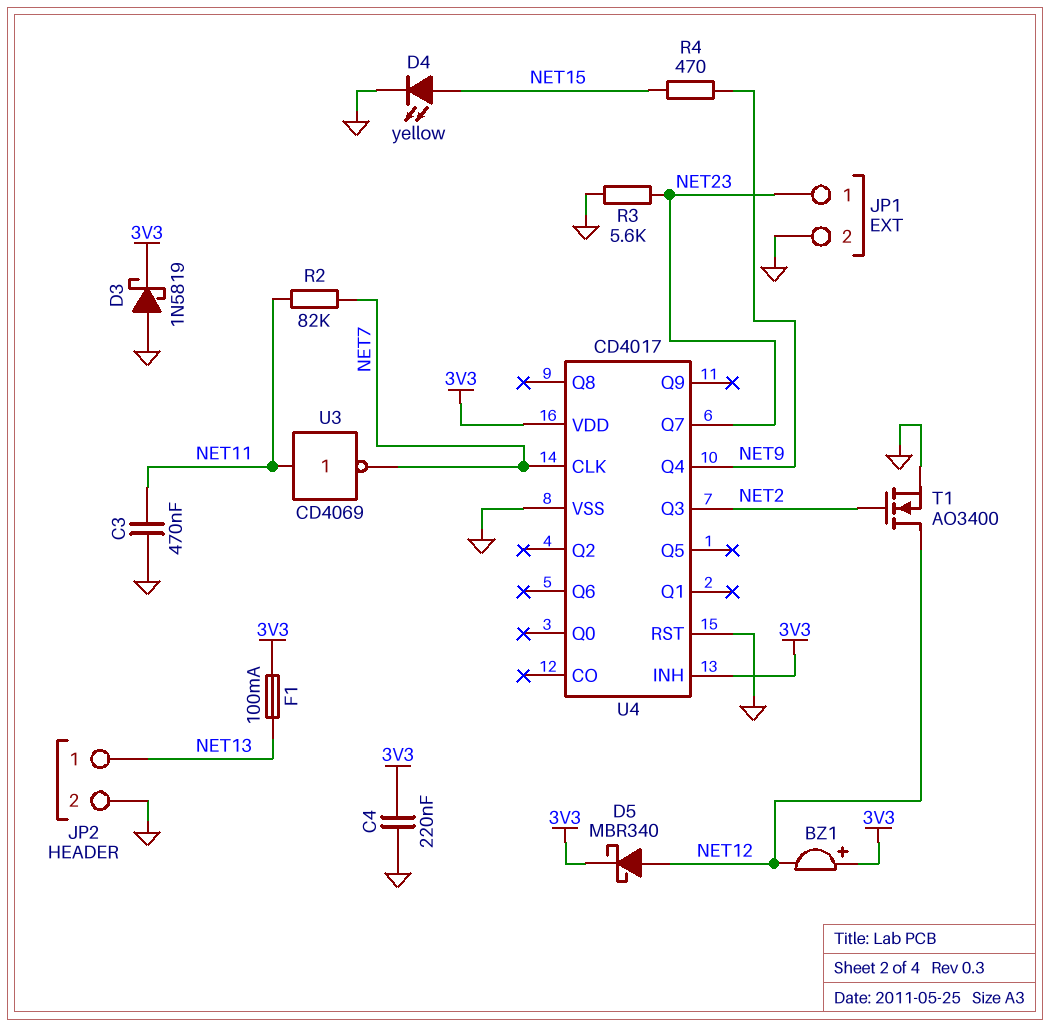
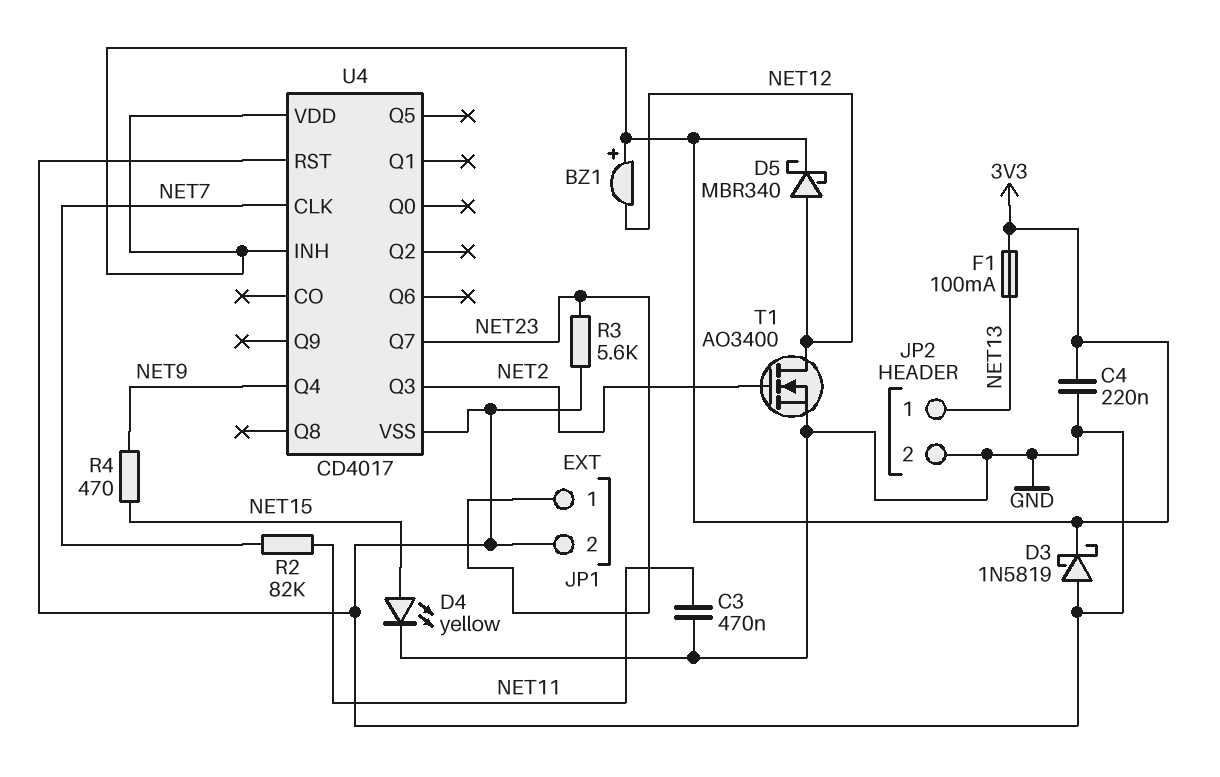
U3: NOT CD4069 (in NET11, out NET7) -> none

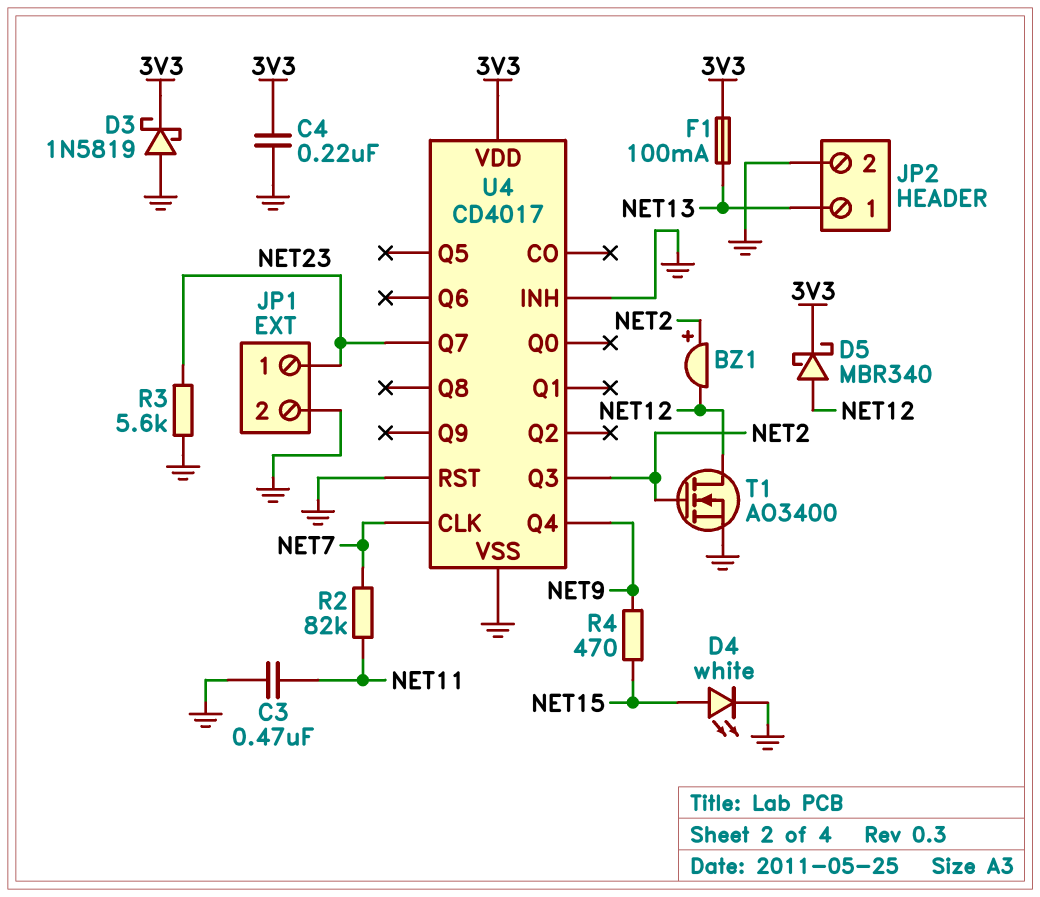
BZ1: buzzer (plus 3V3, minus NET12) -> buzzer (plus NET2, minus NET12)
D4: LED yellow (A NET15, K GND) -> LED white (A NET15, K GND)
U4 pin INH: 3V3 -> GND

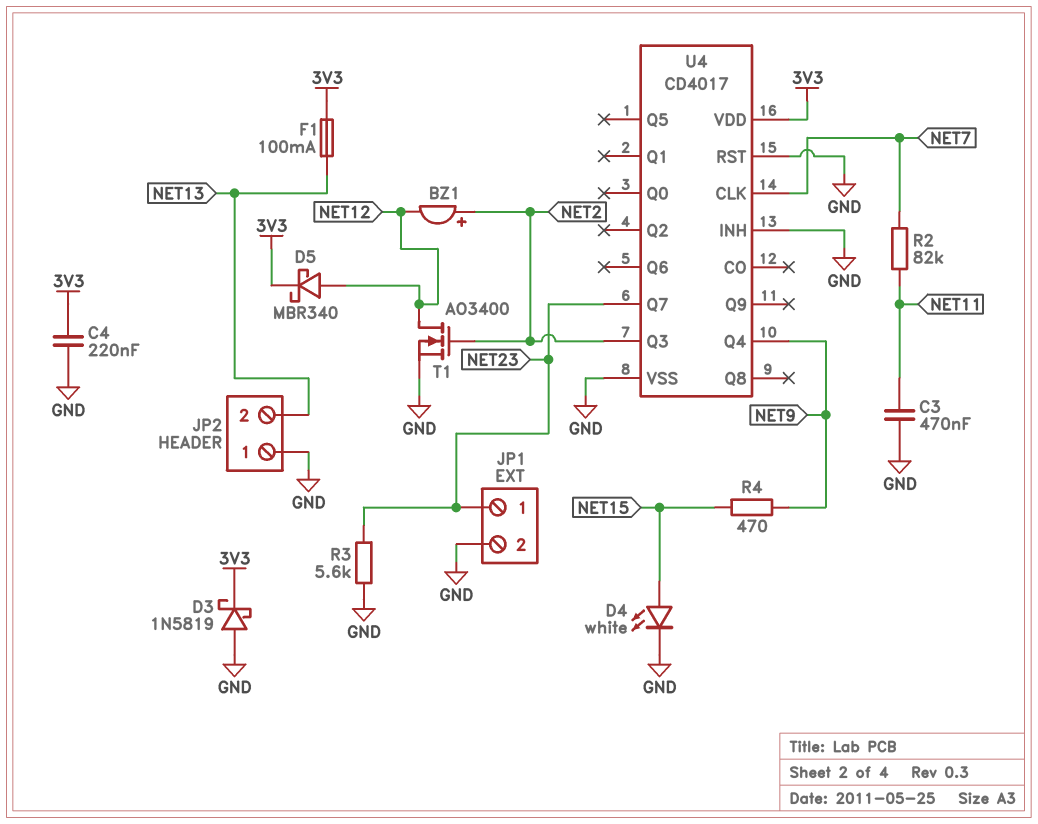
JP2 pin 1: NET13 -> GND
JP2 pin 2: GND -> NET13

